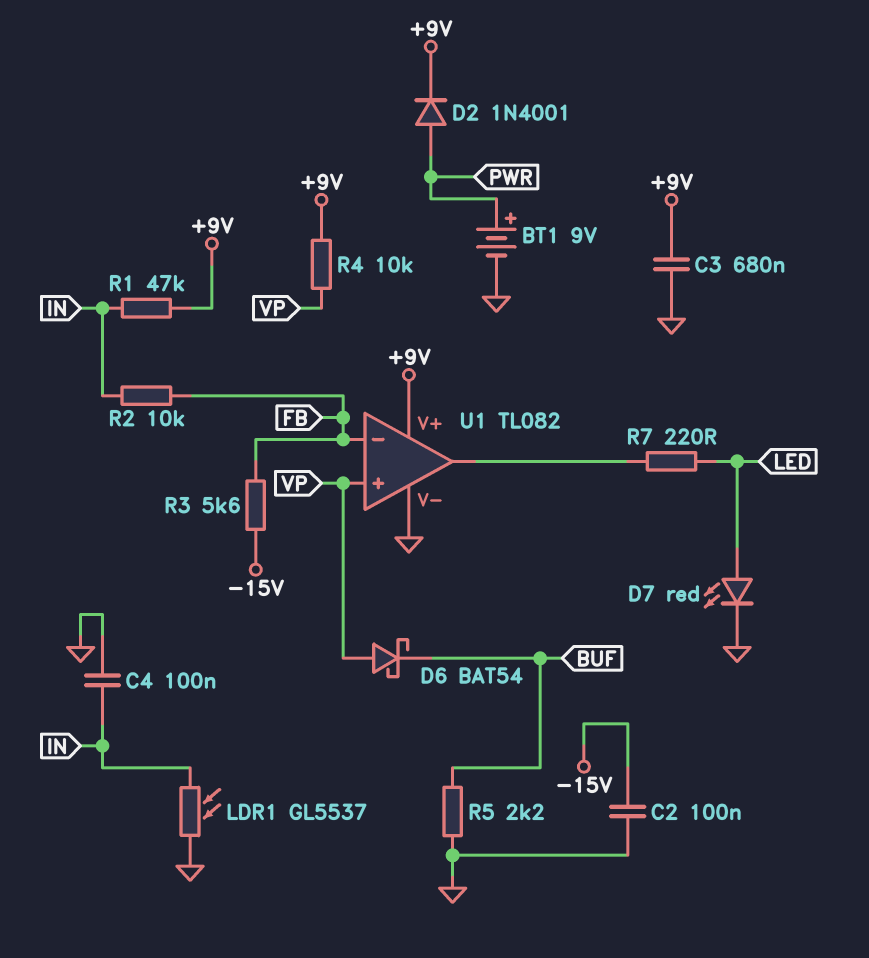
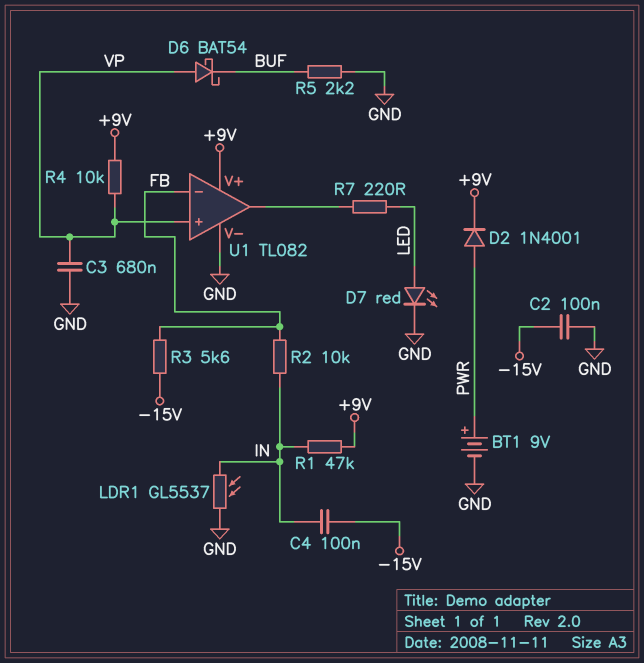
C3: 680nF (+9V, GND) -> 680nF (GND, VP)
C4: 100nF (GND, IN) -> 100nF (-15V, IN)

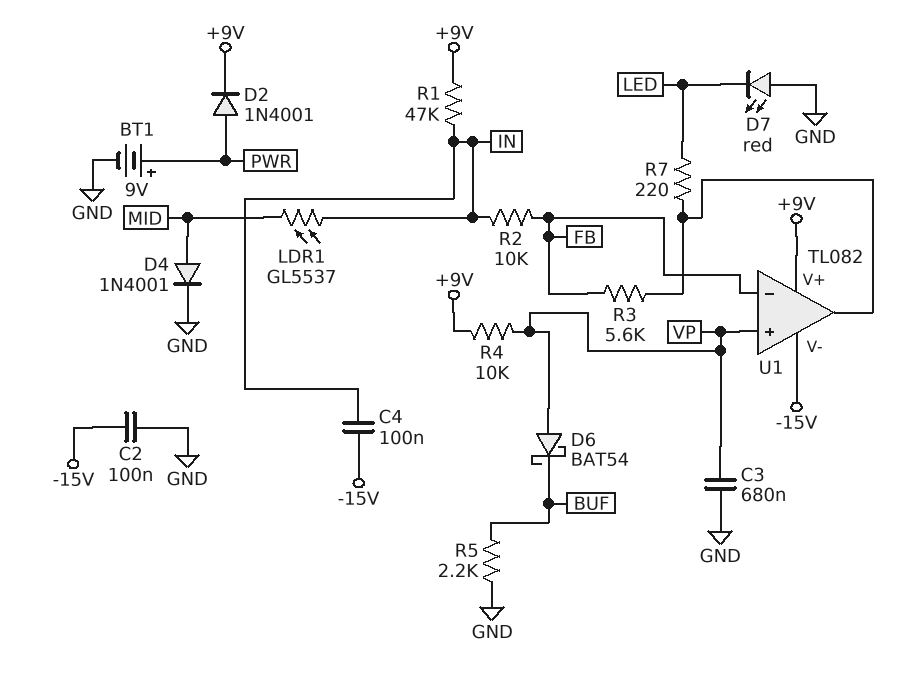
D4: none -> diode 1N4001 (A MID, K GND)
D7: LED red (A LED, K GND) -> LED red (A GND, K LED)
LDR1: GL5537 (GND, IN) -> GL5537 (IN, MID)
R3: 5.6k (-15V, FB) -> 5.6k (FB, U1/out)
U1 pin V-: GND -> -15V

